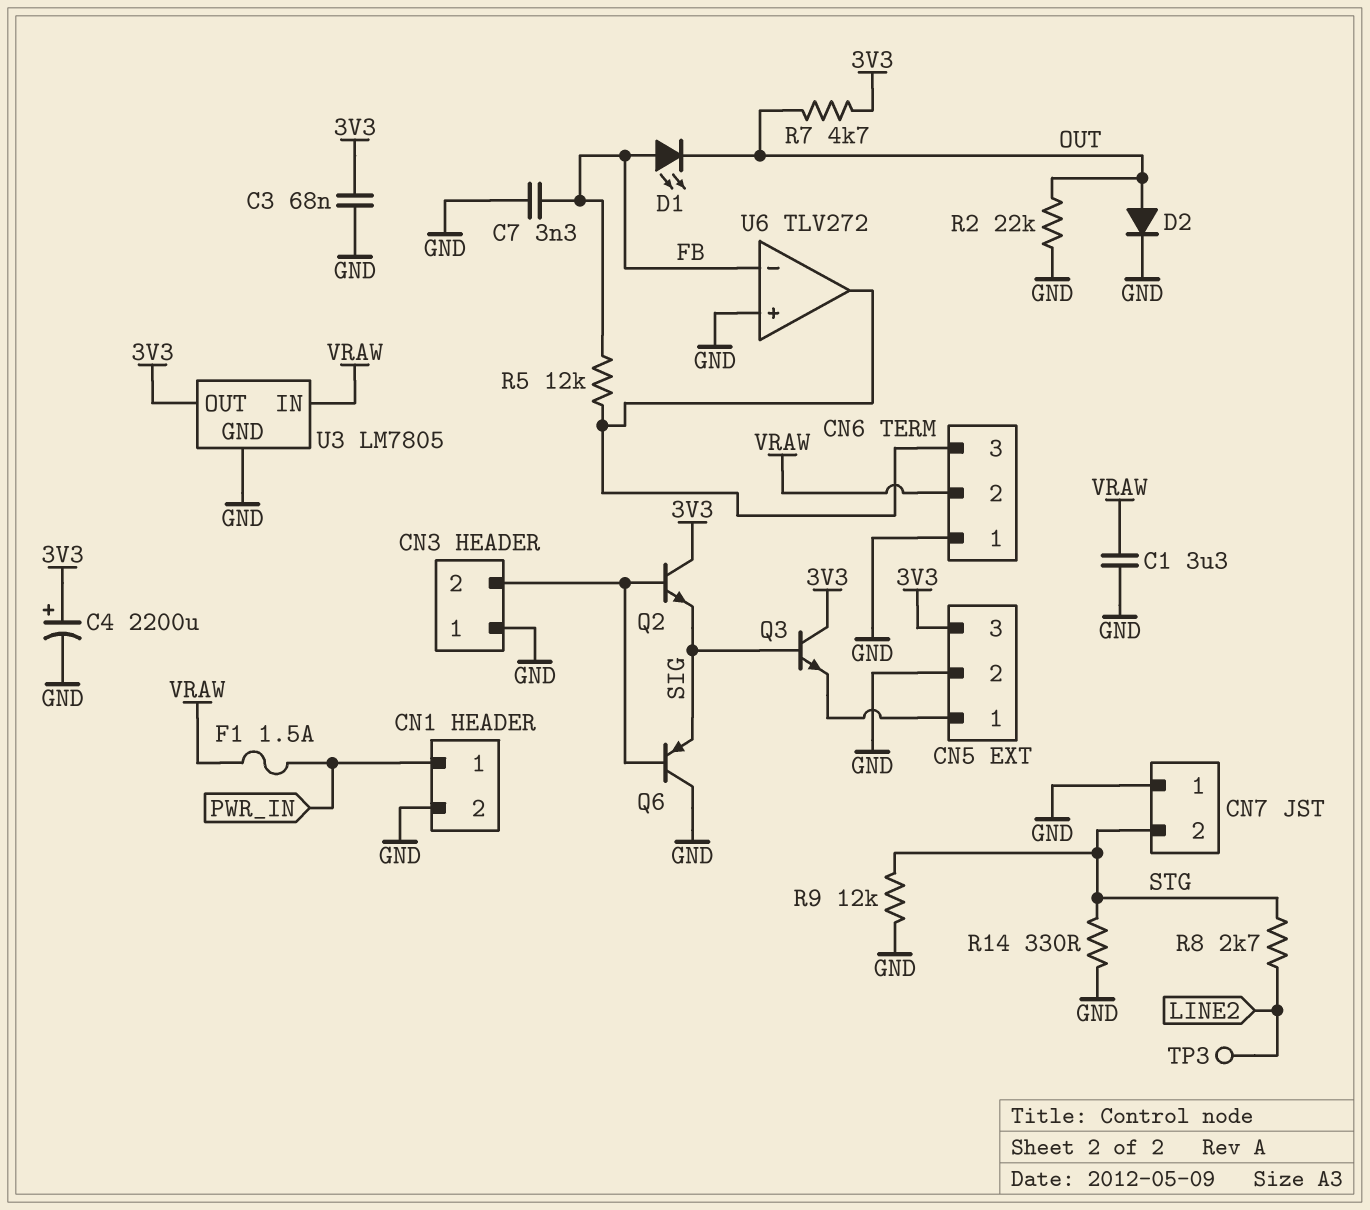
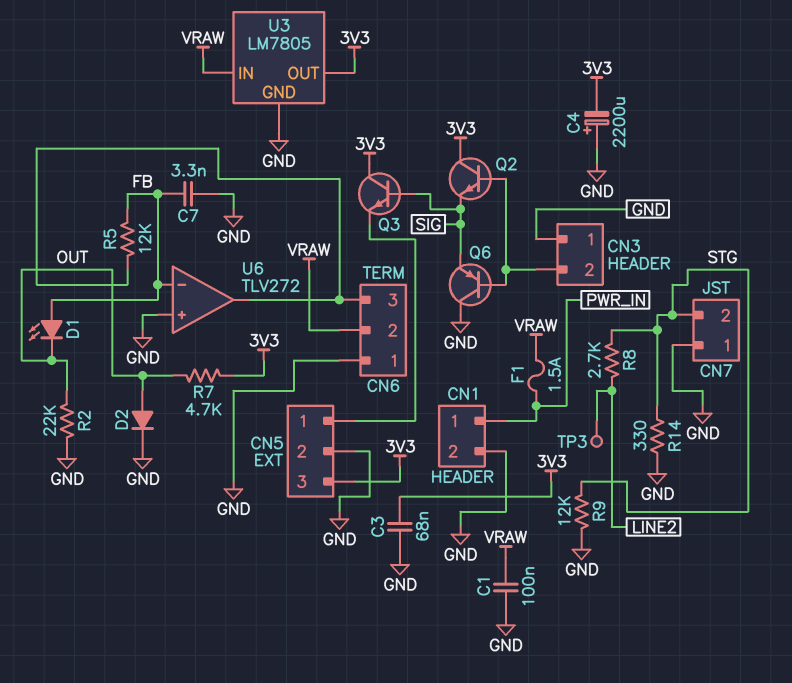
C1: 3.3uF (GND, VRAW) -> 100nF (GND, VRAW)
C4: 2200uF (plus 3V3, minus GND) -> 2200uF (plus GND, minus 3V3)

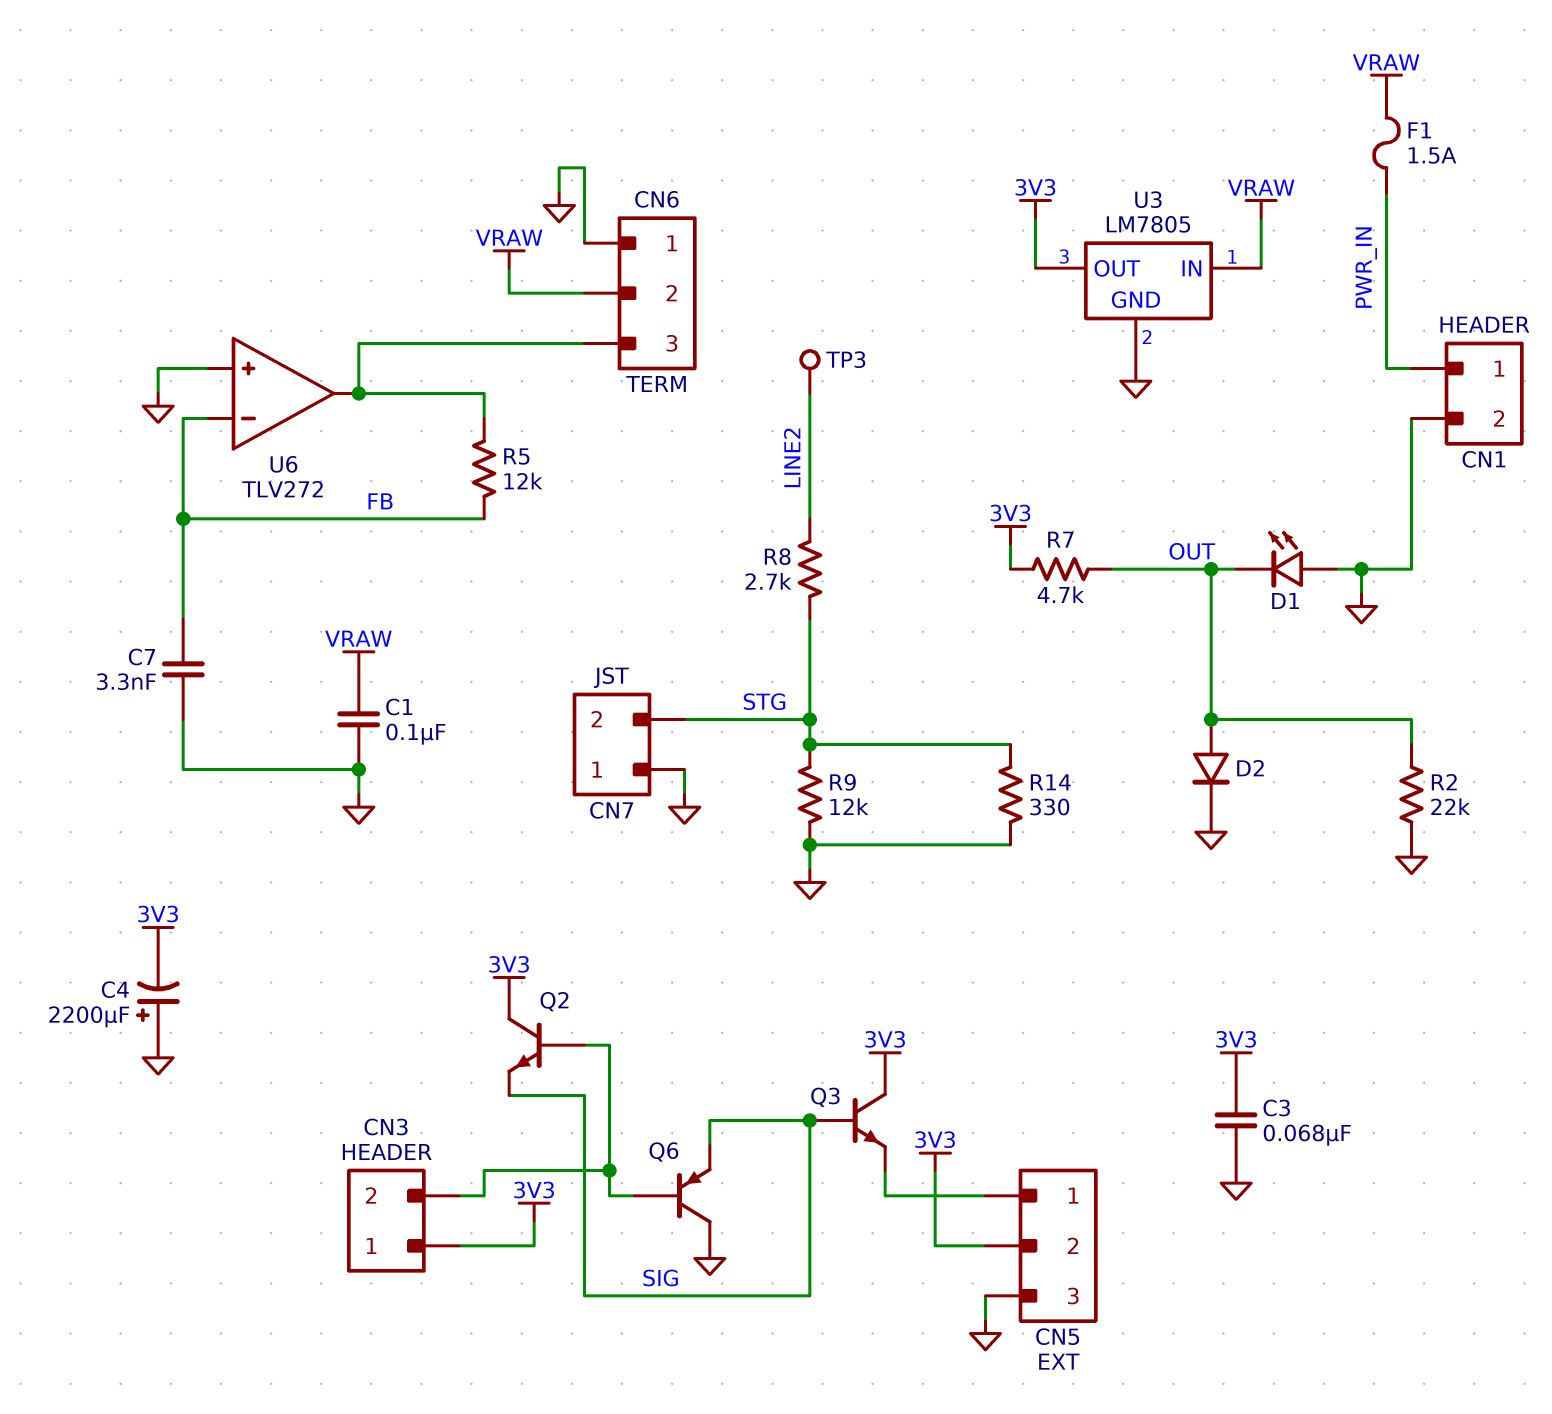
CN3 pin 1: GND -> 3V3
CN5 pin 2: GND -> 3V3
CN5 pin 3: 3V3 -> GND
D1: LED (A FB, K OUT) -> LED (A GND, K OUT)

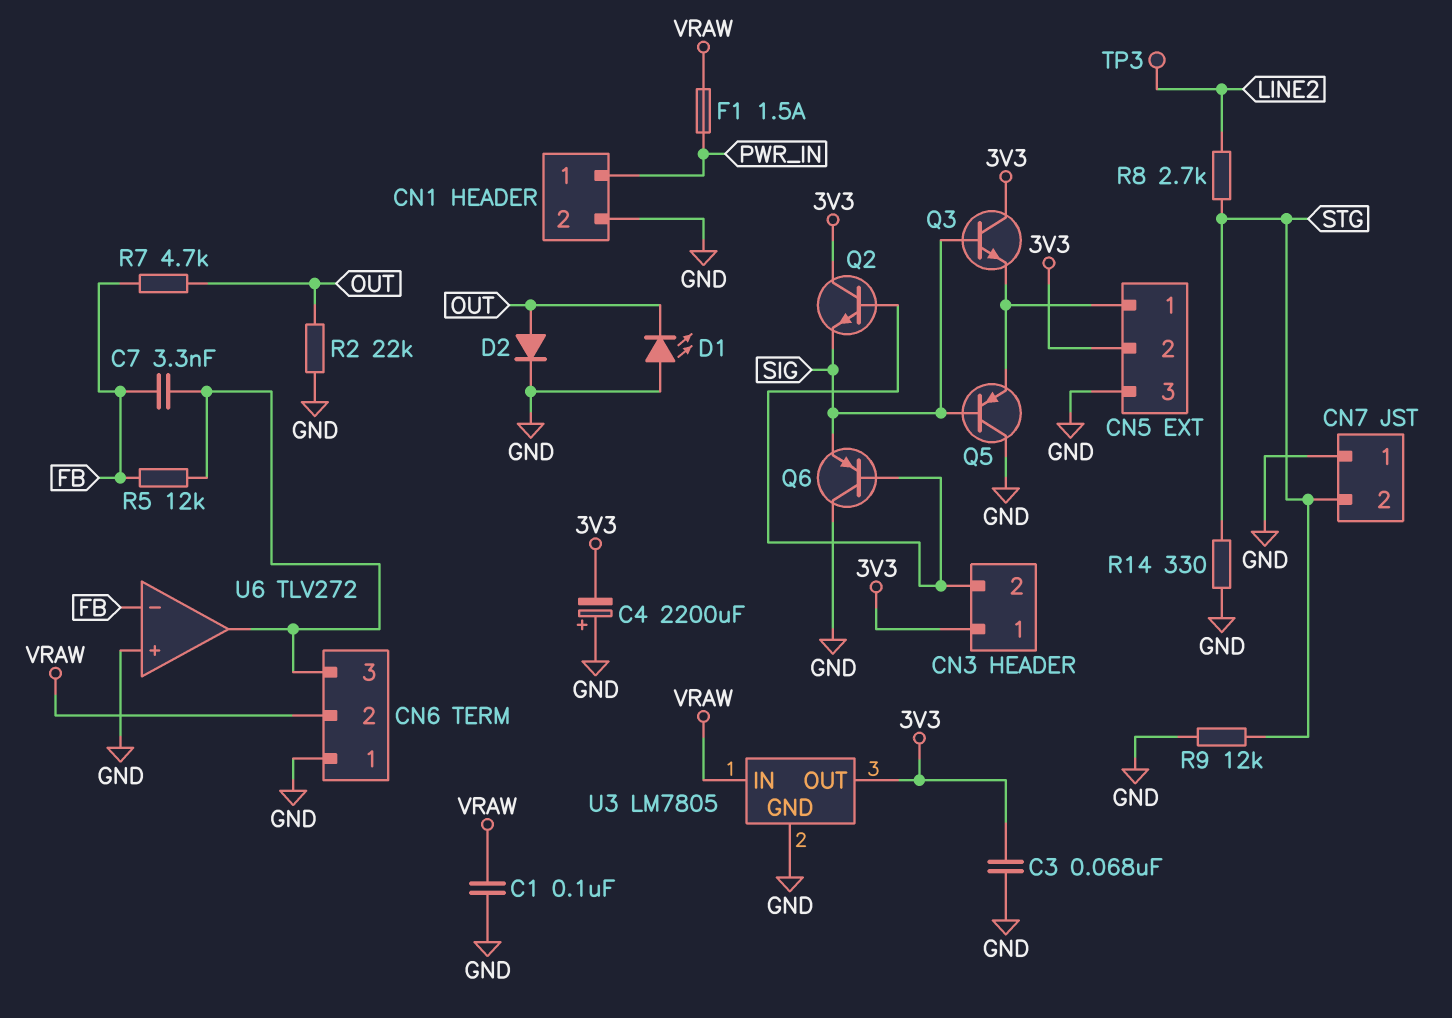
C7: 3.3nF (FB, GND) -> 3.3nF (CN6/3, FB)
Q5: none -> PNP (B SIG, C GND, E CN5/1)
R7: 4.7k (3V3, OUT) -> 4.7k (FB, OUT)

